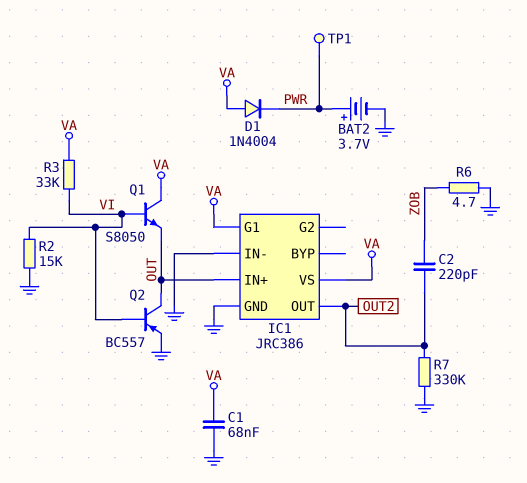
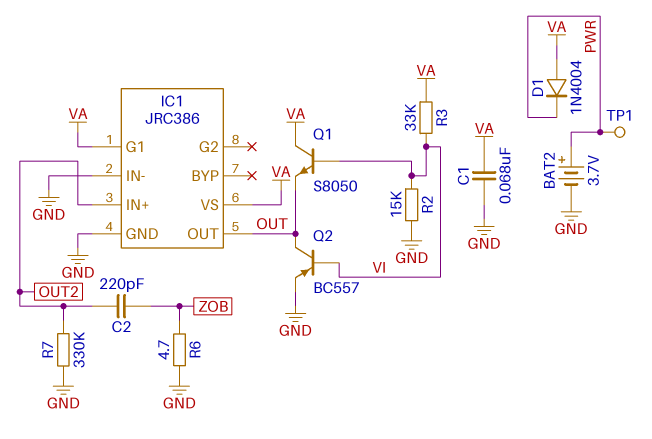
IC1 pin IN+: OUT -> OUT2
IC1 pin OUT: OUT2 -> OUT

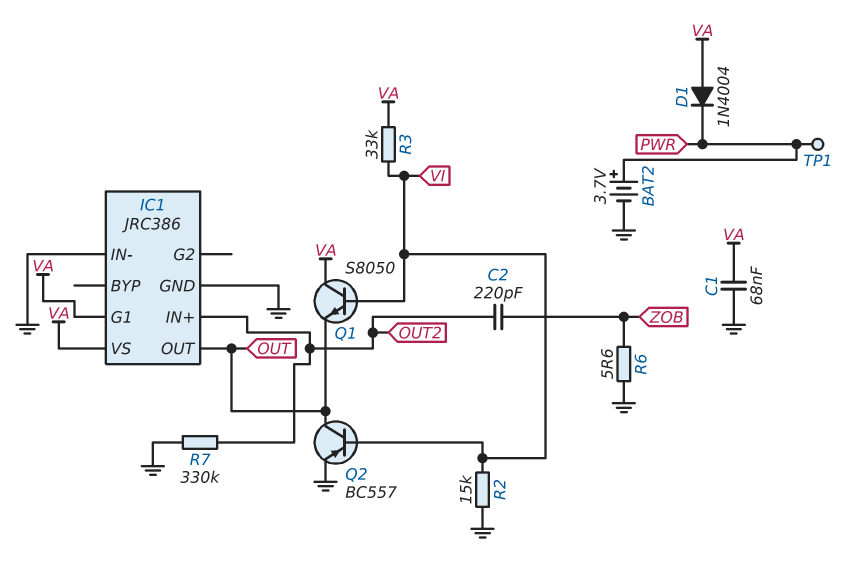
R6: 4.7 (GND, ZOB) -> 5.6 (GND, ZOB)

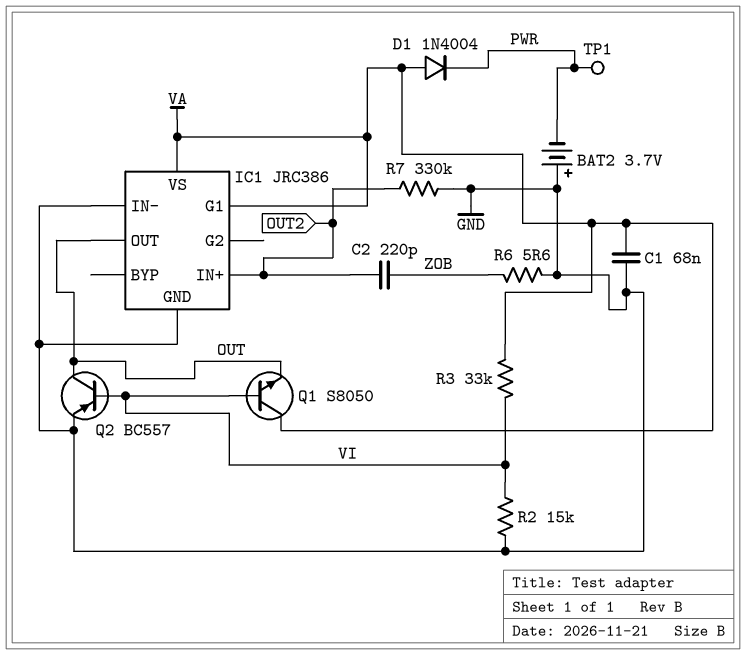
BAT2: 3.7V (plus PWR, minus GND) -> 3.7V (plus GND, minus PWR)

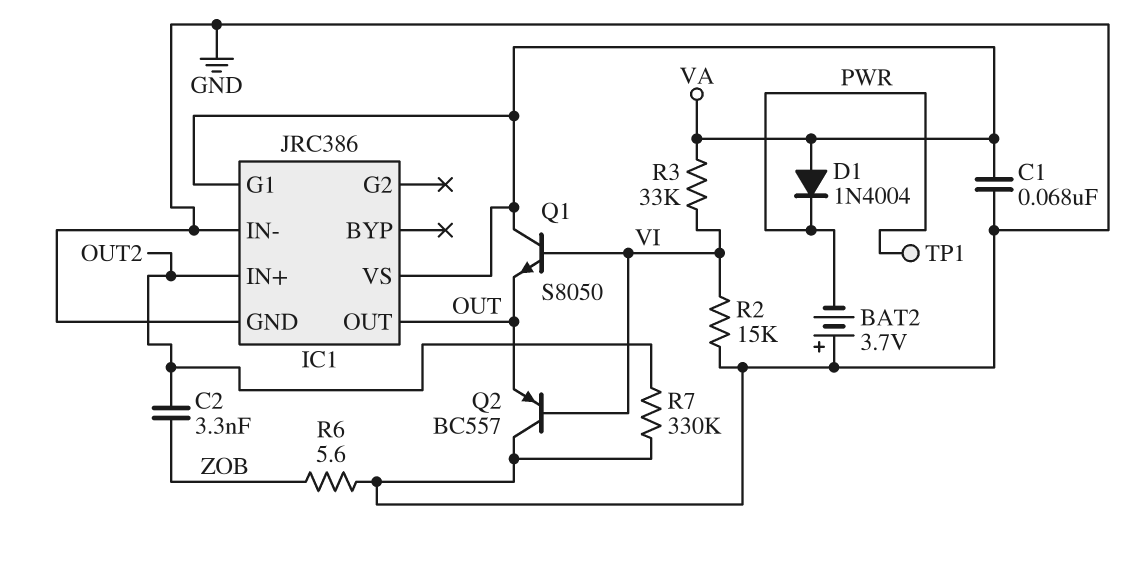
C2: 220pF (OUT2, ZOB) -> 3.3nF (OUT2, ZOB)
Q2: PNP BC557 (B VI, C OUT, E GND) -> PNP BC557 (B VI, C GND, E OUT)

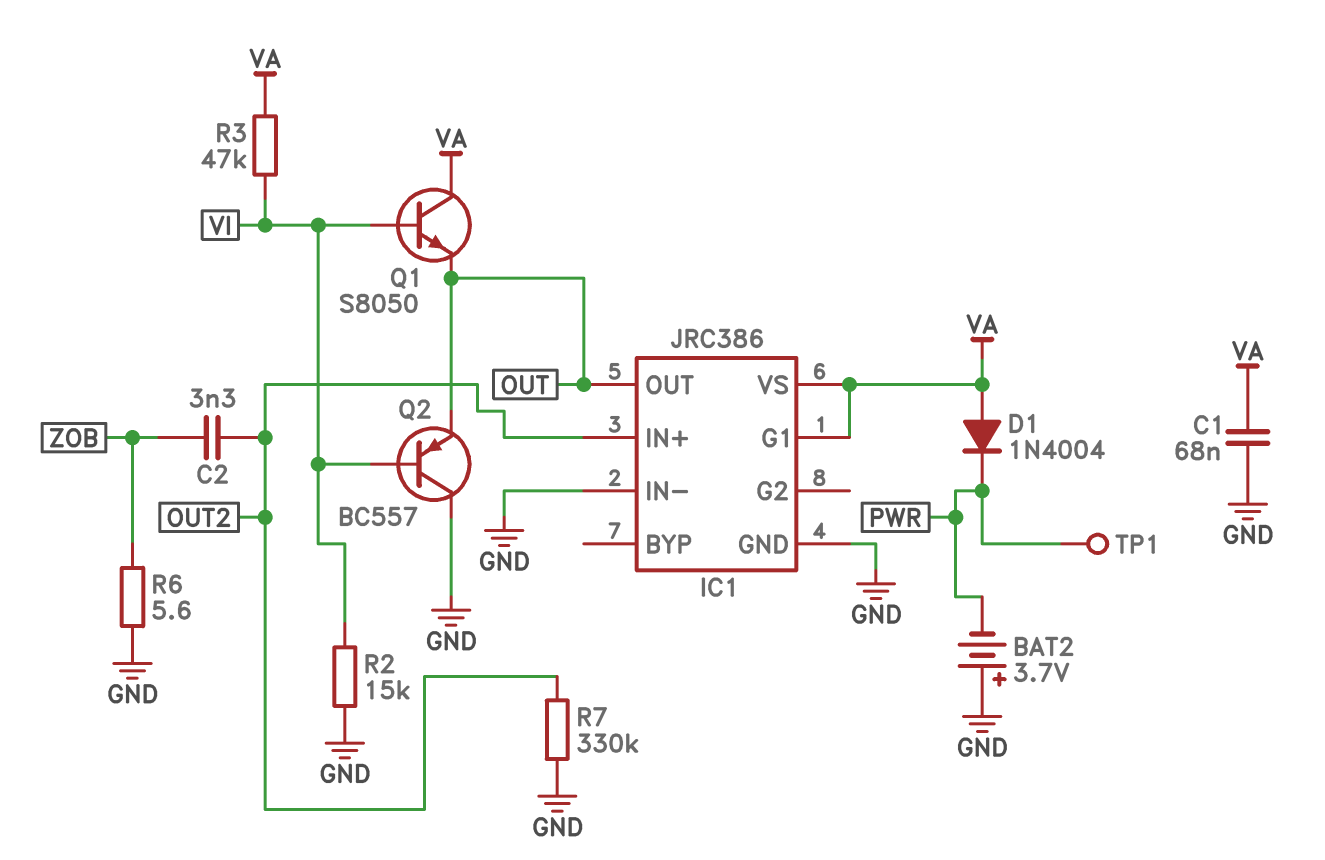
R3: 33k (VA, VI) -> 47k (VA, VI)

